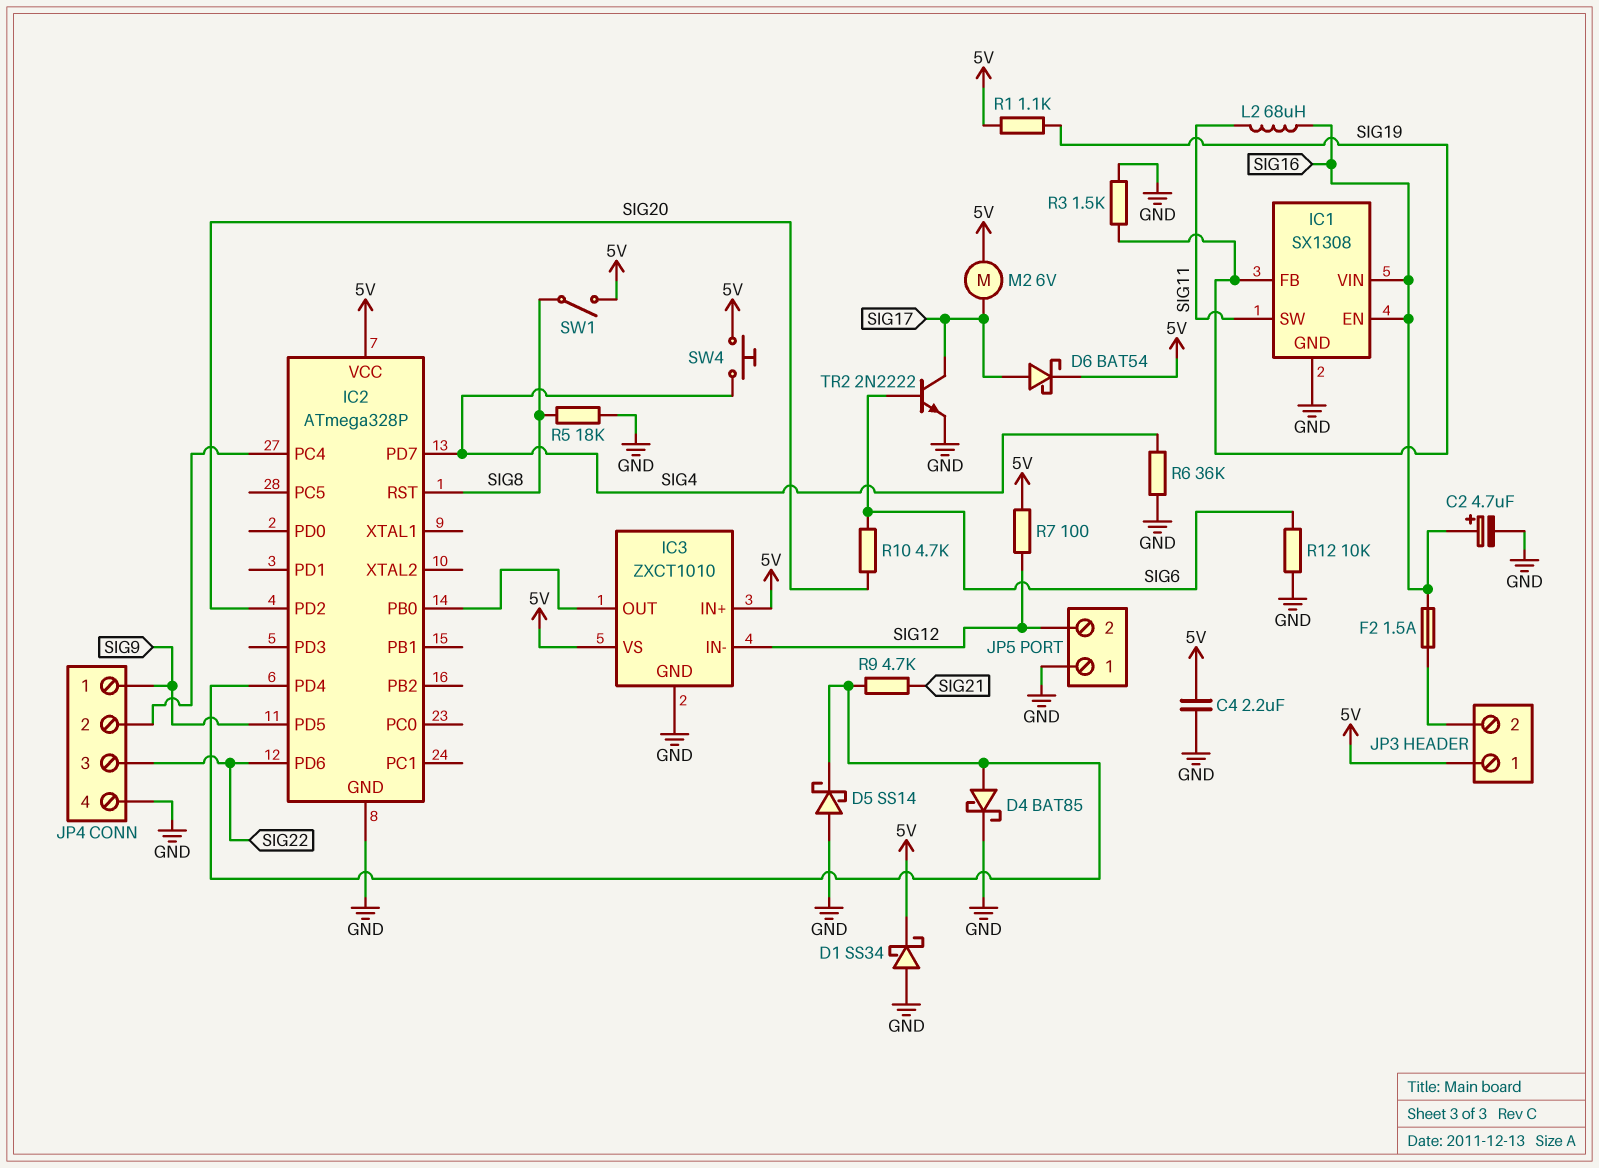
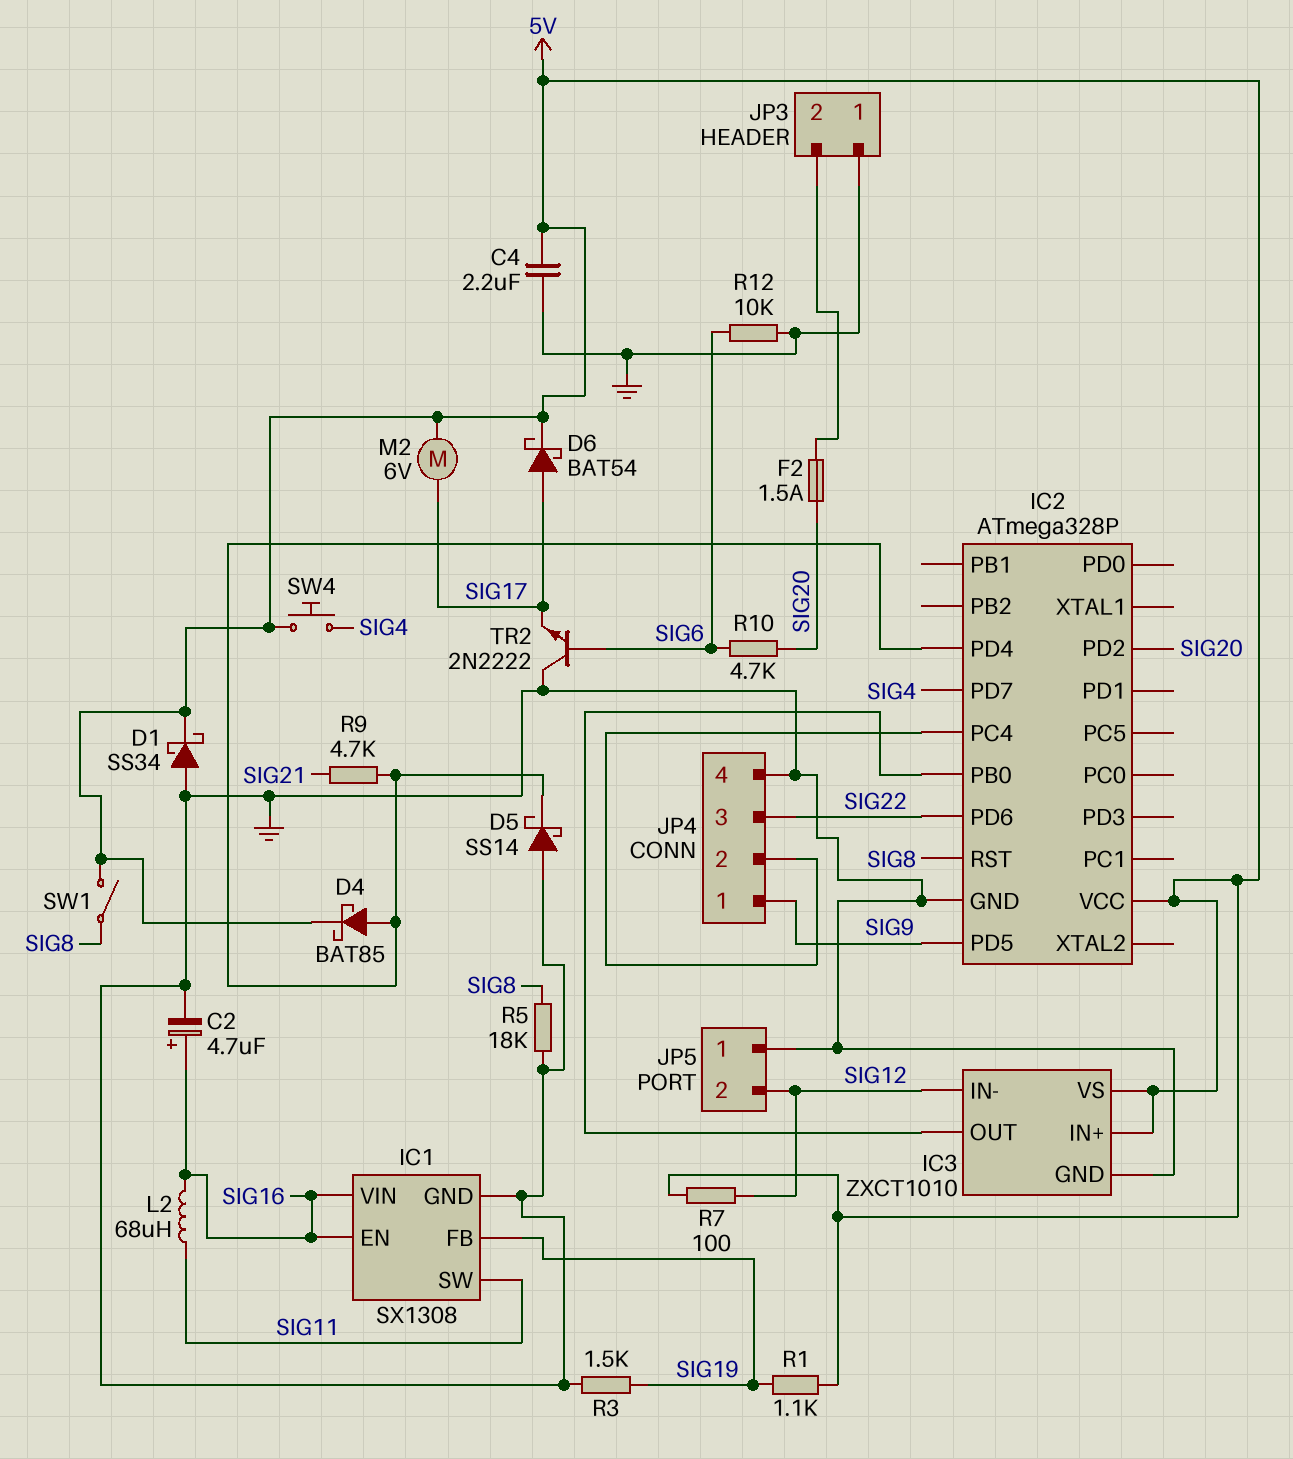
D4: schottky BAT85 (A IC2/PD4, K GND) -> schottky BAT85 (A IC2/PD4, K 5V)
F2: 1.5A (JP3/2, SIG16) -> 1.5A (JP3/2, SIG20)
JP3 pin 1: 5V -> GND
R6: 36k (GND, SIG4) -> none
TR2: NPN 2N2222 (B SIG6, C SIG17, E GND) -> NPN 2N2222 (B SIG6, C GND, E SIG17)

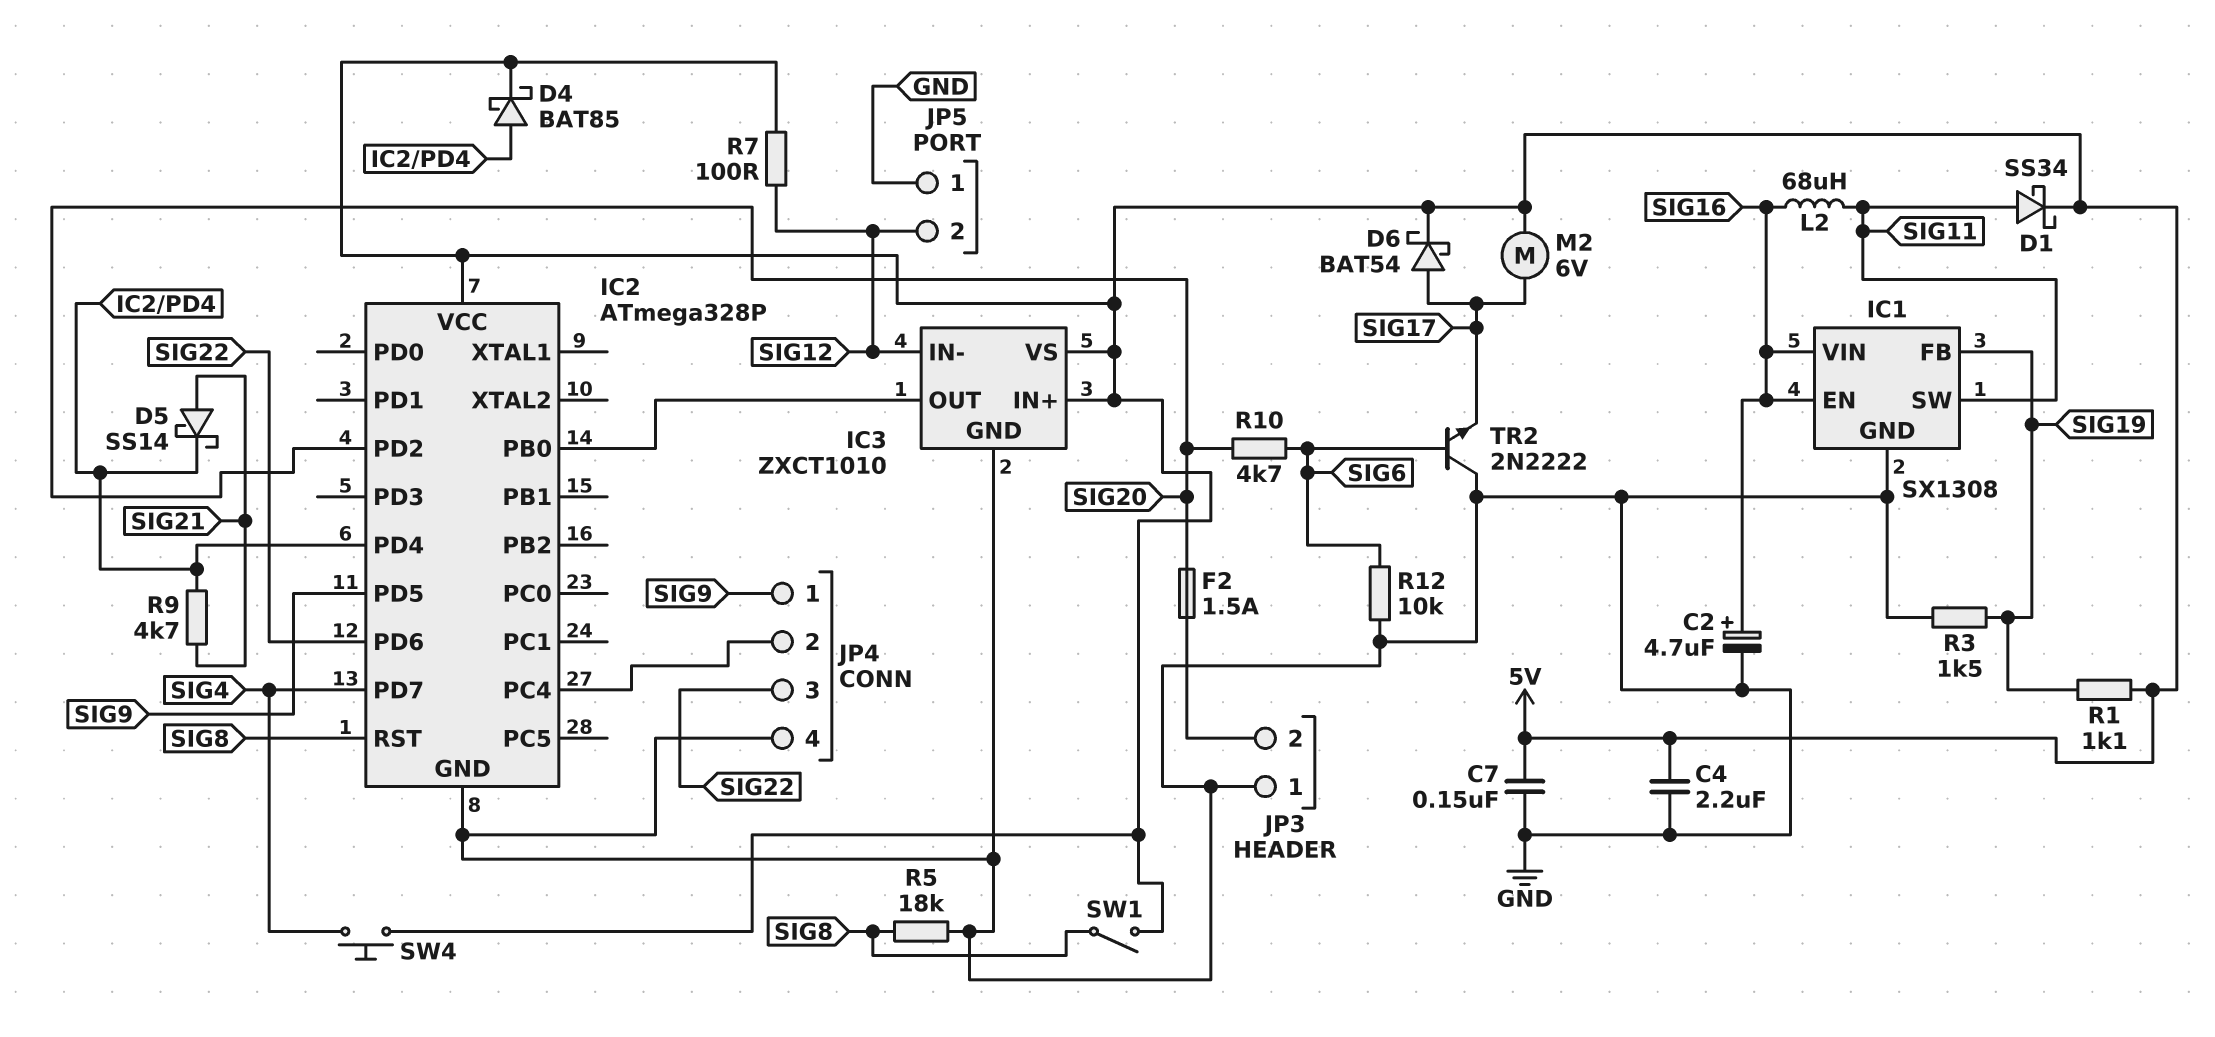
C7: none -> 150nF (5V, GND)
D1: schottky SS34 (A GND, K 5V) -> schottky SS34 (A SIG11, K 5V)
D5: schottky SS14 (A GND, K IC2/PD4) -> schottky SS14 (A SIG21, K IC2/PD4)

